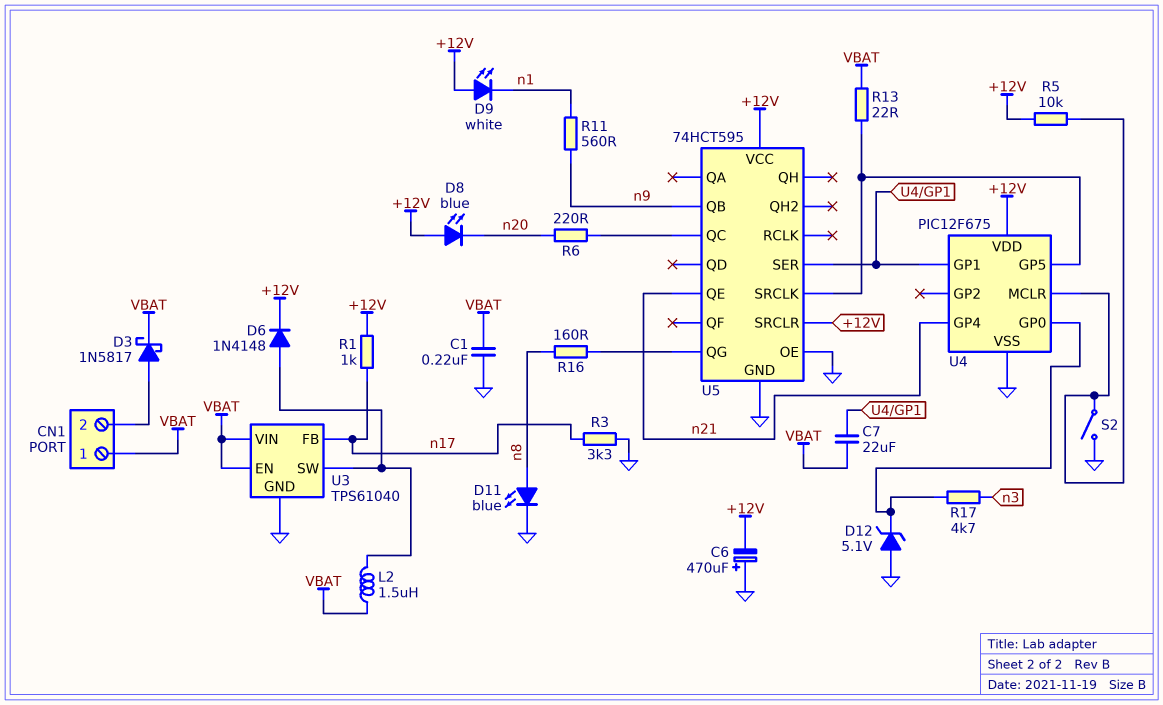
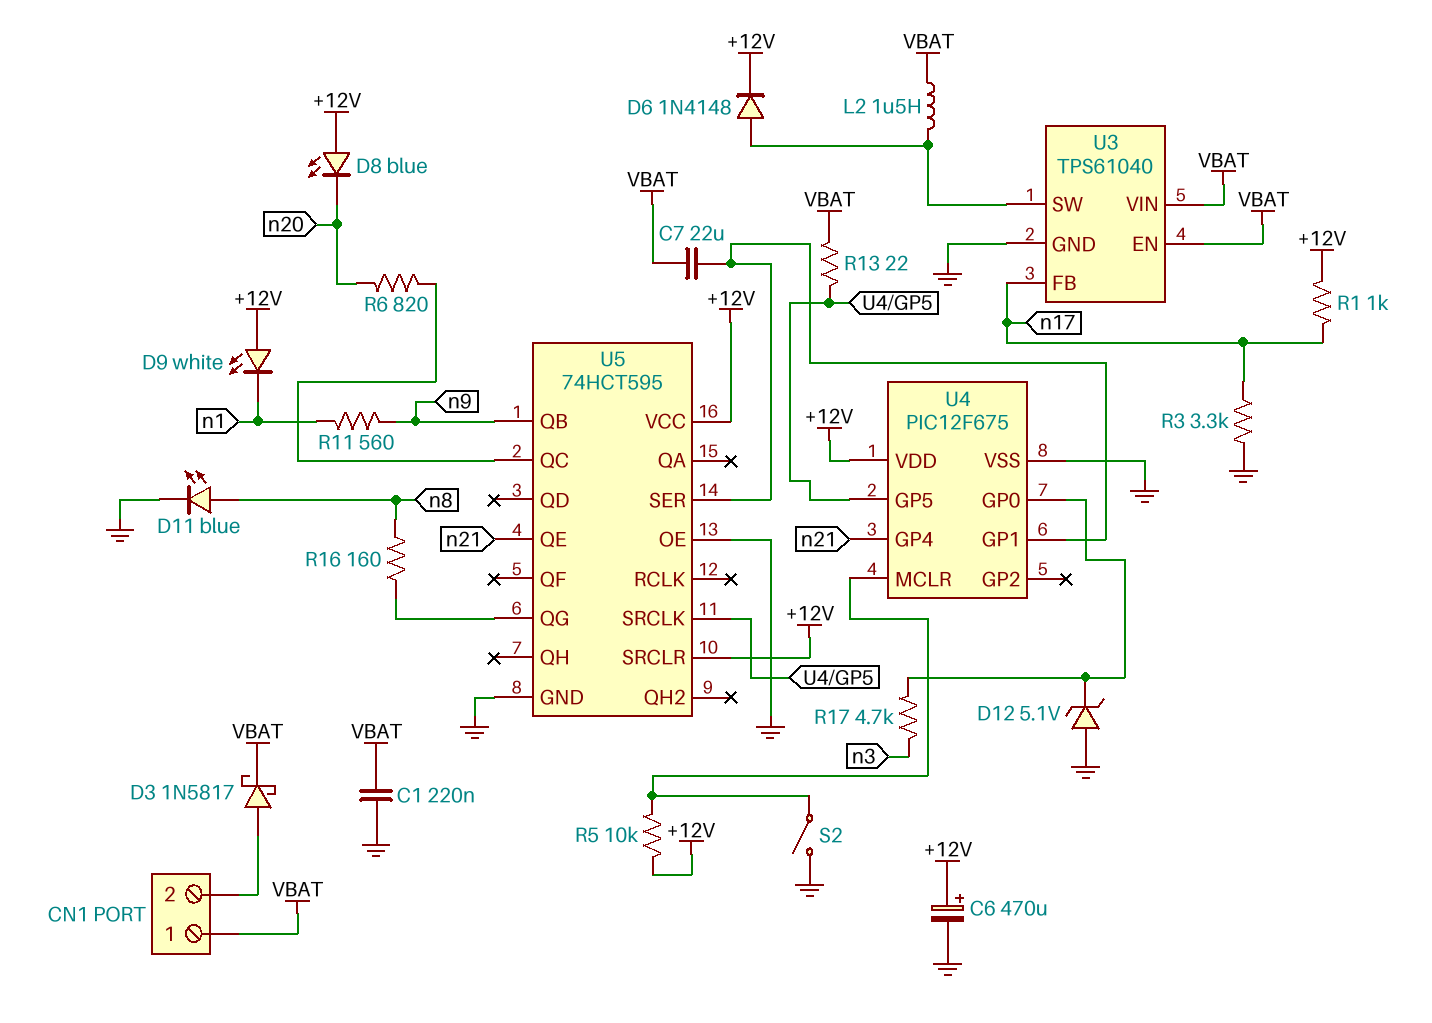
C6: 470uF (plus GND, minus +12V) -> 470uF (plus +12V, minus GND)
R6: 220 (U5/QC, n20) -> 820 (U5/QC, n20)

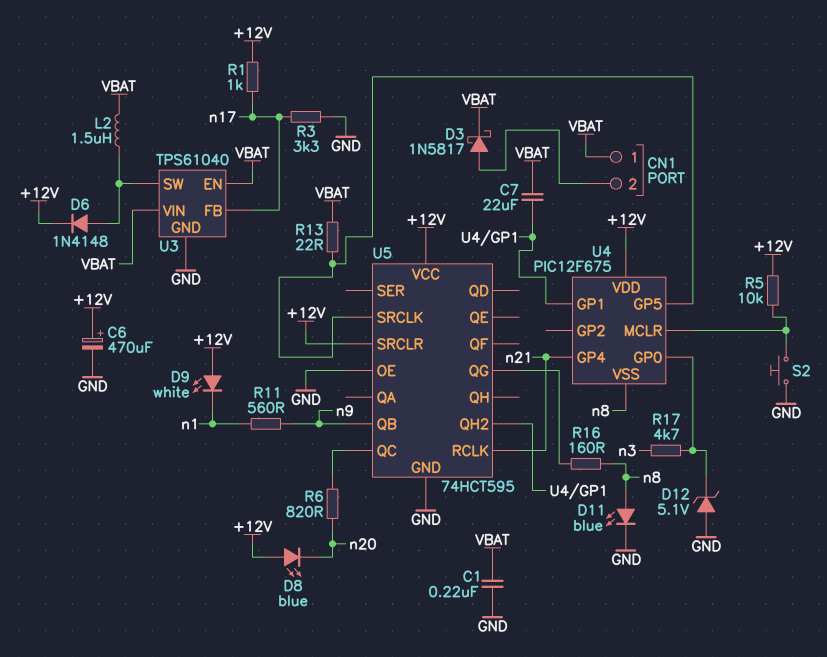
S2: switch (GND, U4/MCLR) -> button (GND, U4/MCLR)
U4 pin VSS: GND -> n8
U5 pin QE: n21 -> none
U5 pin QH2: none -> U4/GP1
U5 pin RCLK: none -> n21
U5 pin SER: U4/GP1 -> none

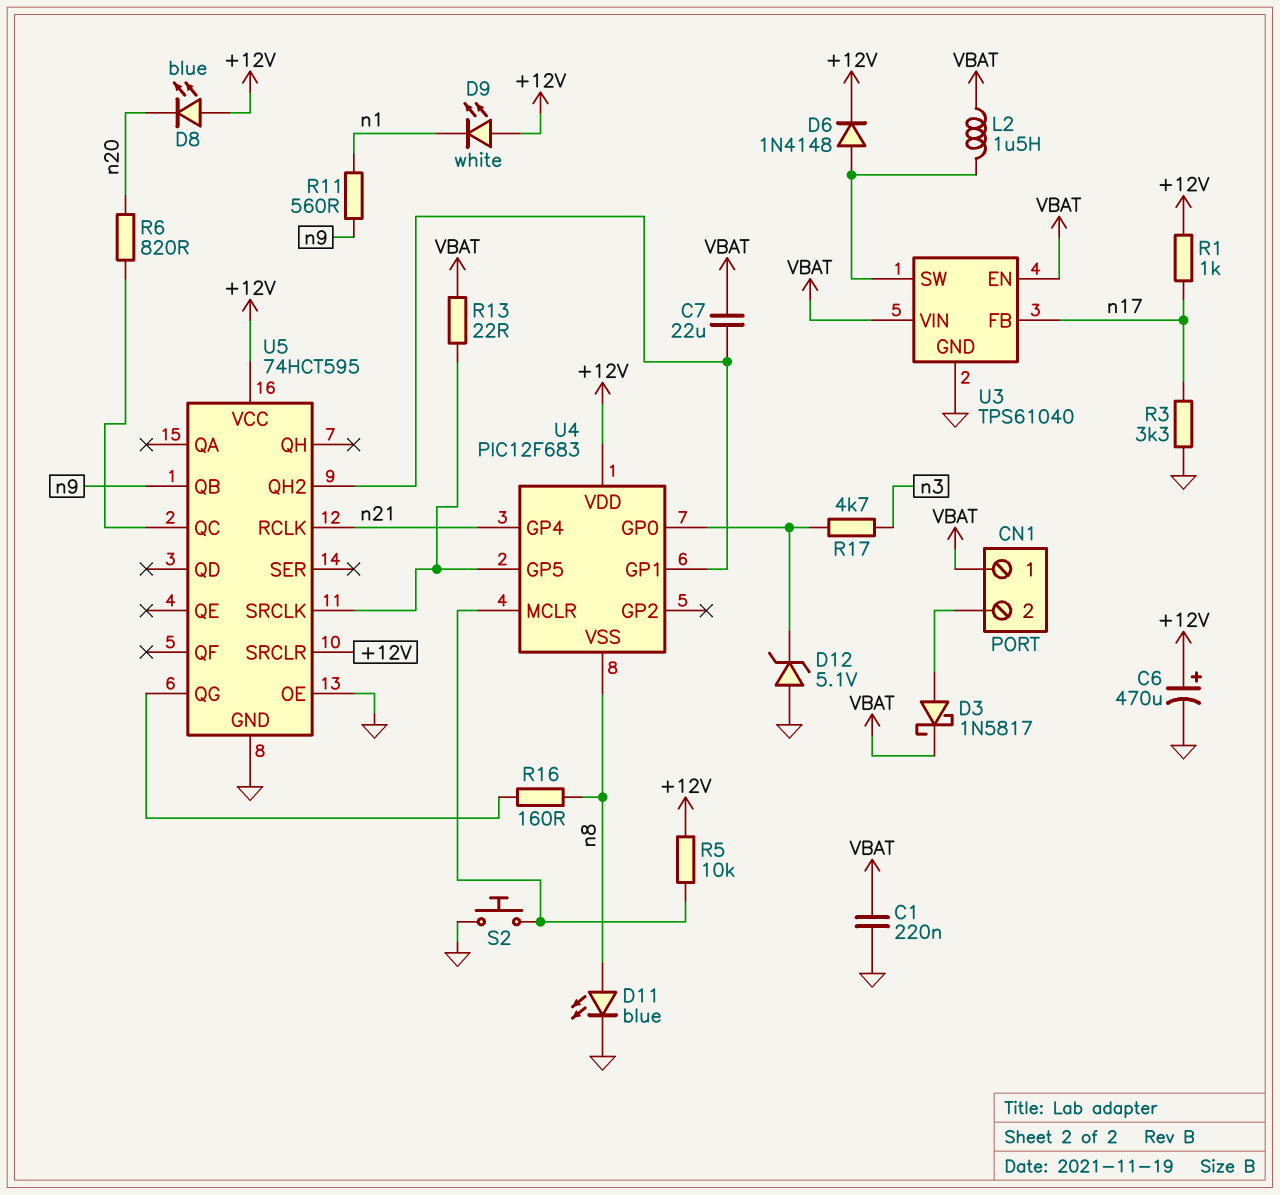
U4: PIC12F675 -> PIC12F683

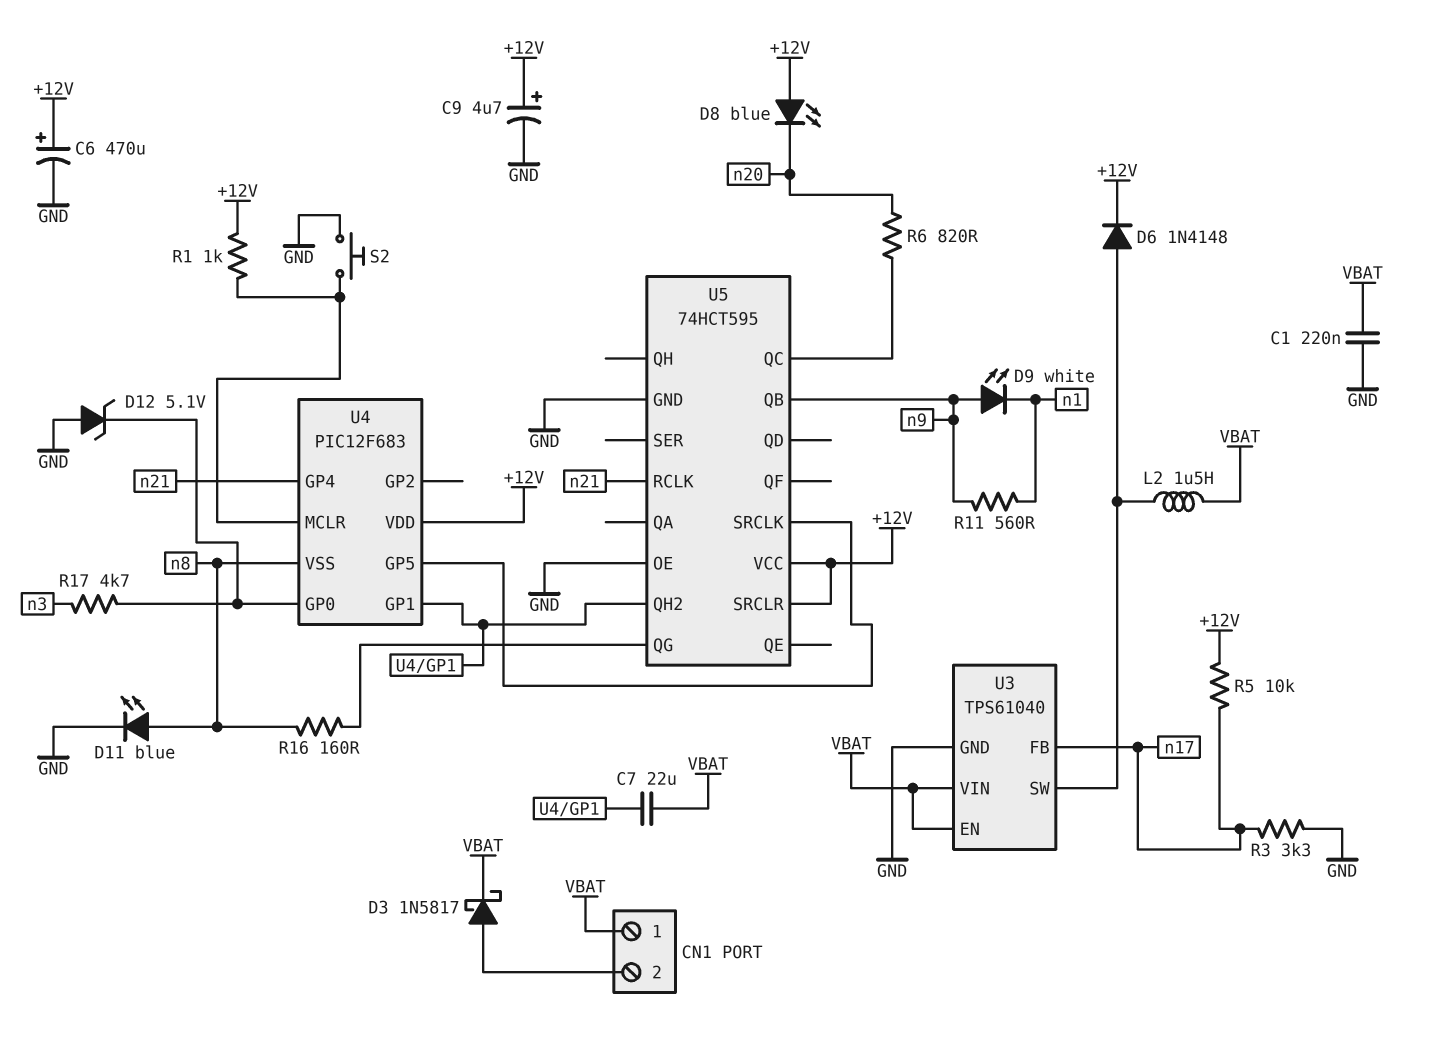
C9: none -> 4.7uF (plus +12V, minus GND)
D9: LED white (A +12V, K n1) -> LED white (A n9, K n1)
R1: 1k (+12V, n17) -> 1k (+12V, U4/MCLR)
R5: 10k (+12V, U4/MCLR) -> 10k (+12V, n17)
R13: 22 (U4/GP5, VBAT) -> none

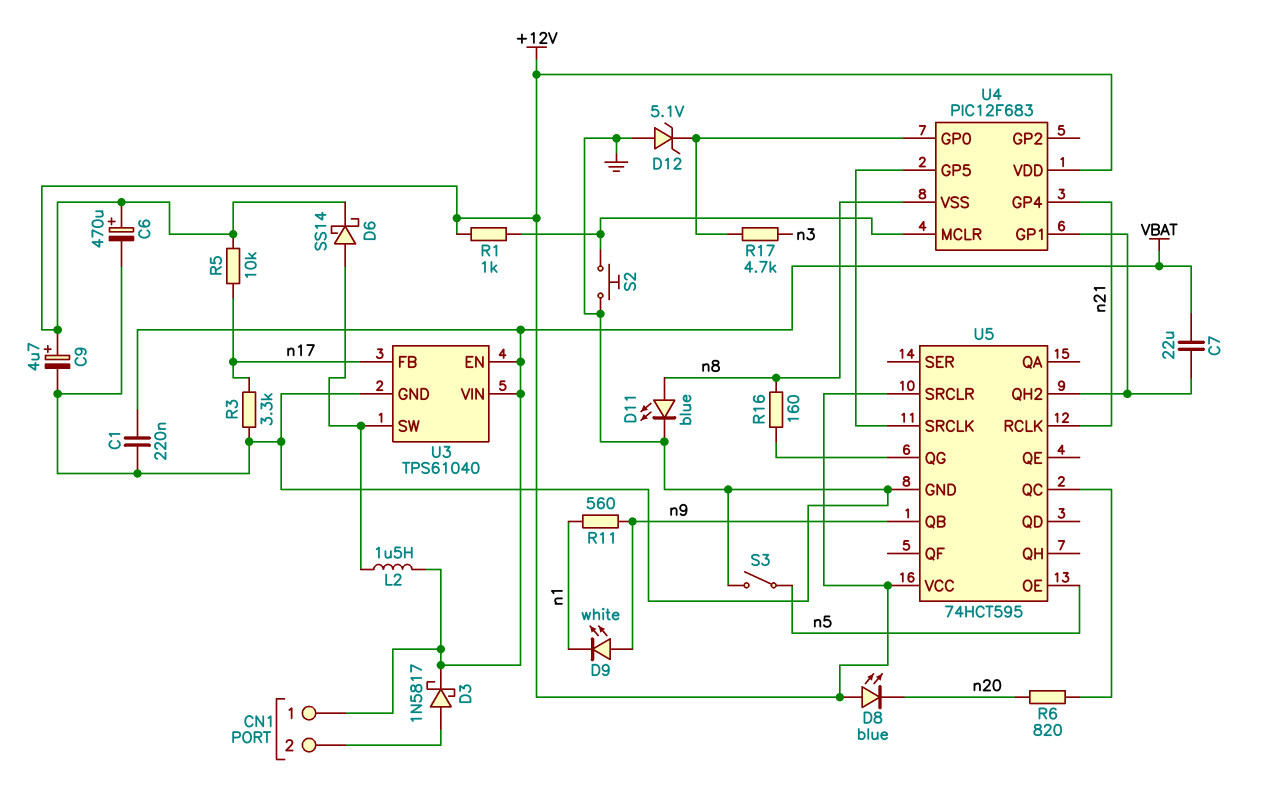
D6: diode 1N4148 (A U3/SW, K +12V) -> schottky SS14 (A U3/SW, K +12V)
S3: none -> switch (GND, n5)
U5 pin OE: GND -> n5

